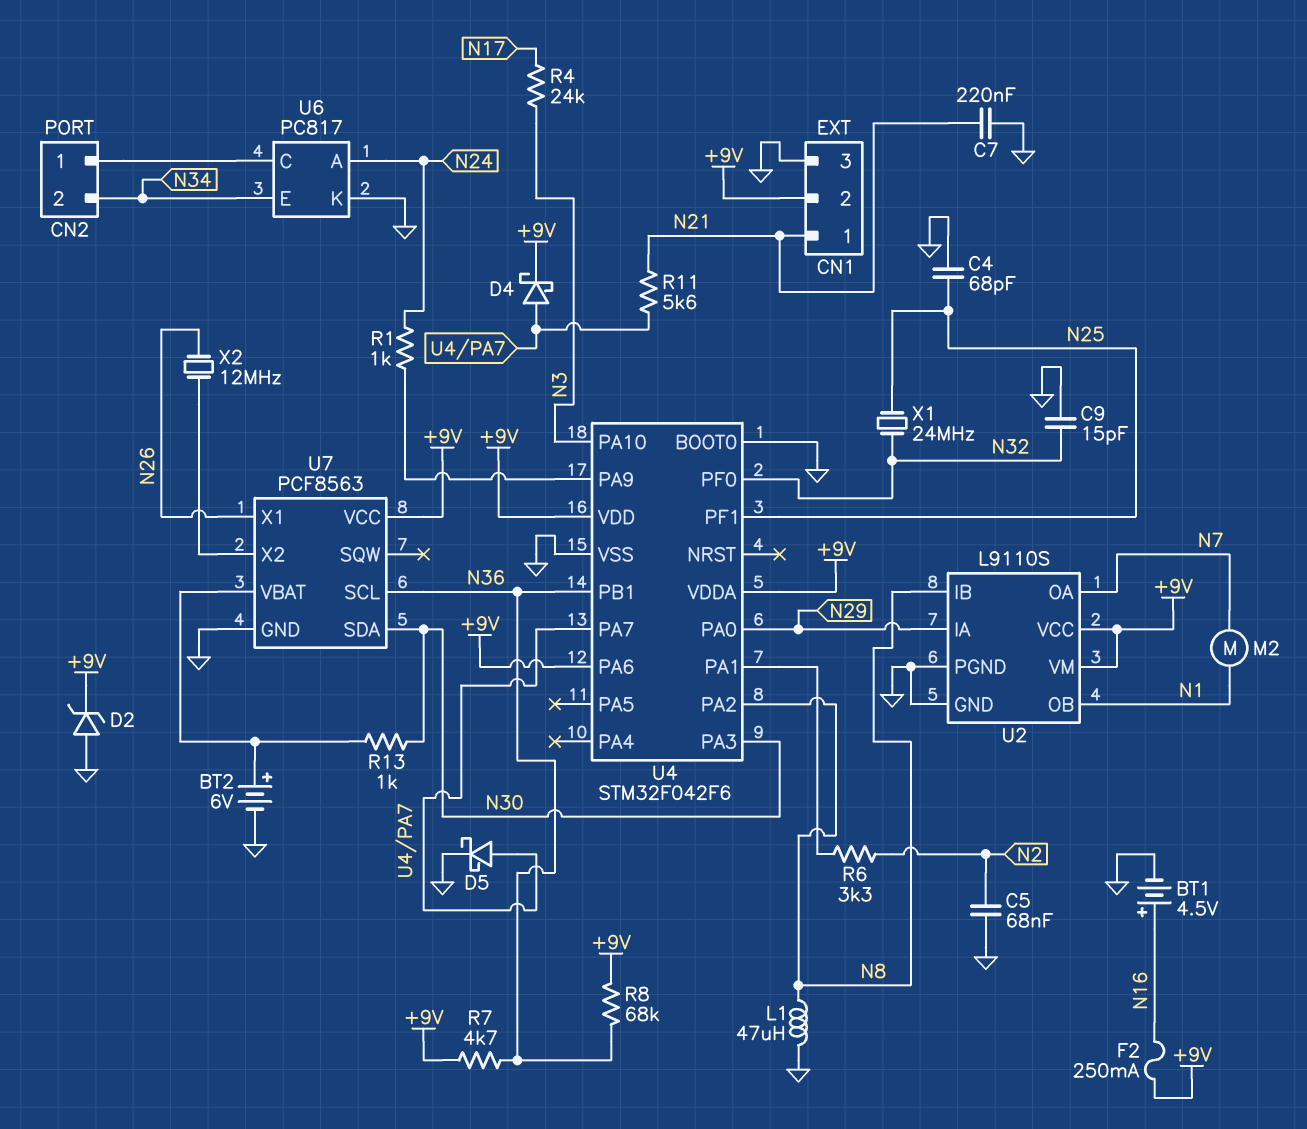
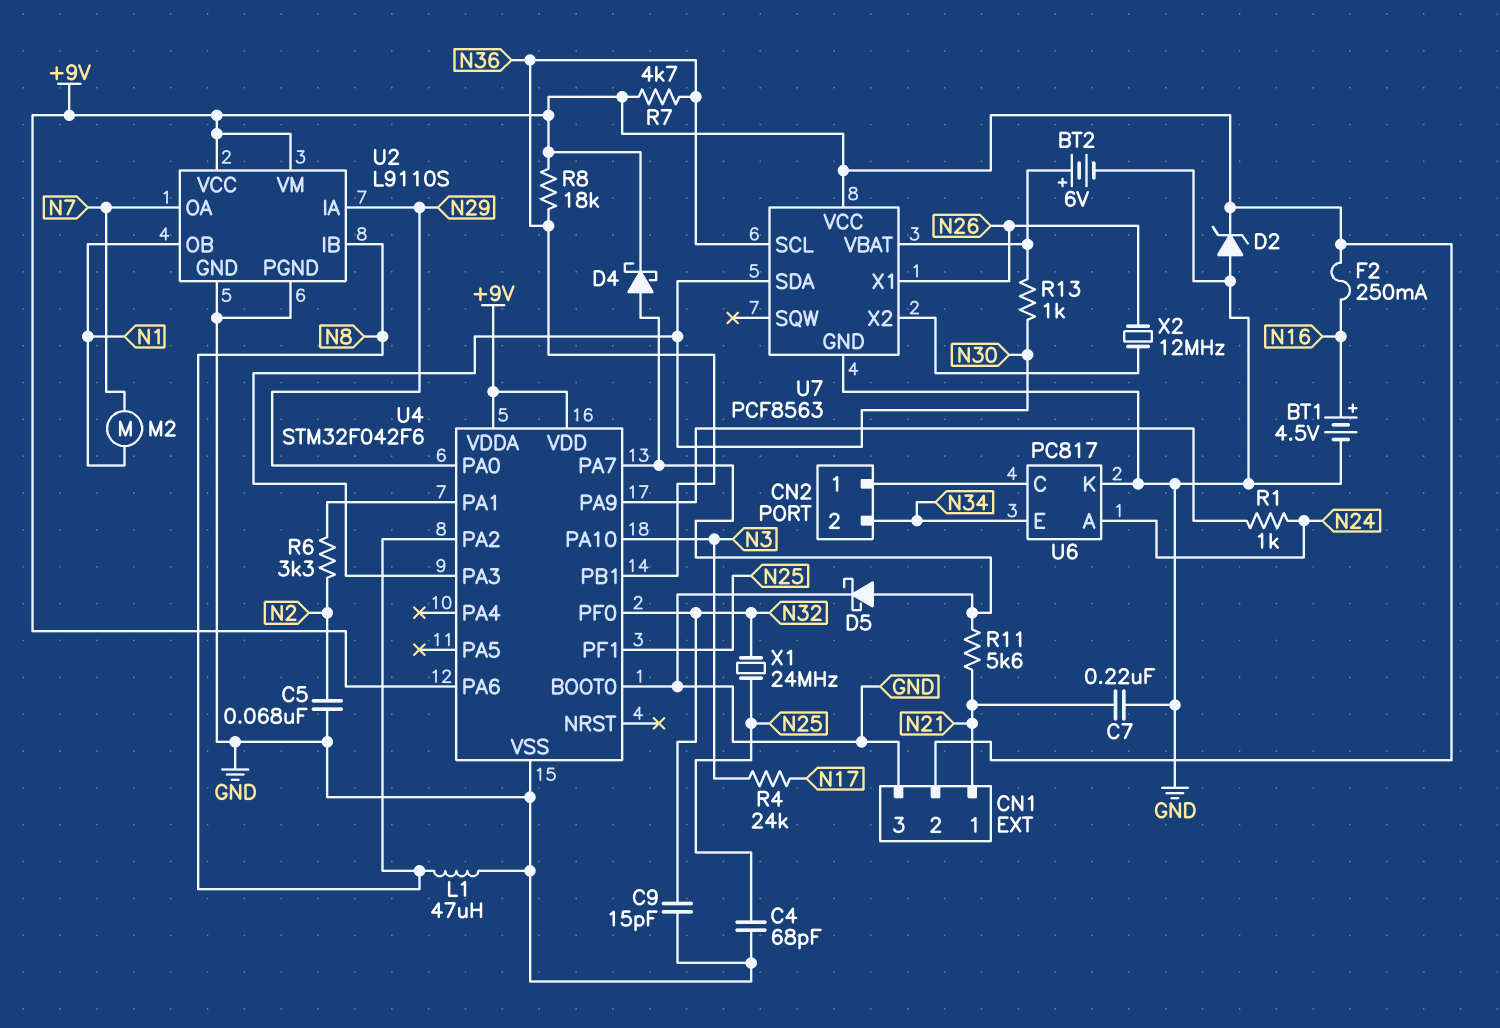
R8: 68k (+9V, N36) -> 18k (+9V, N36)

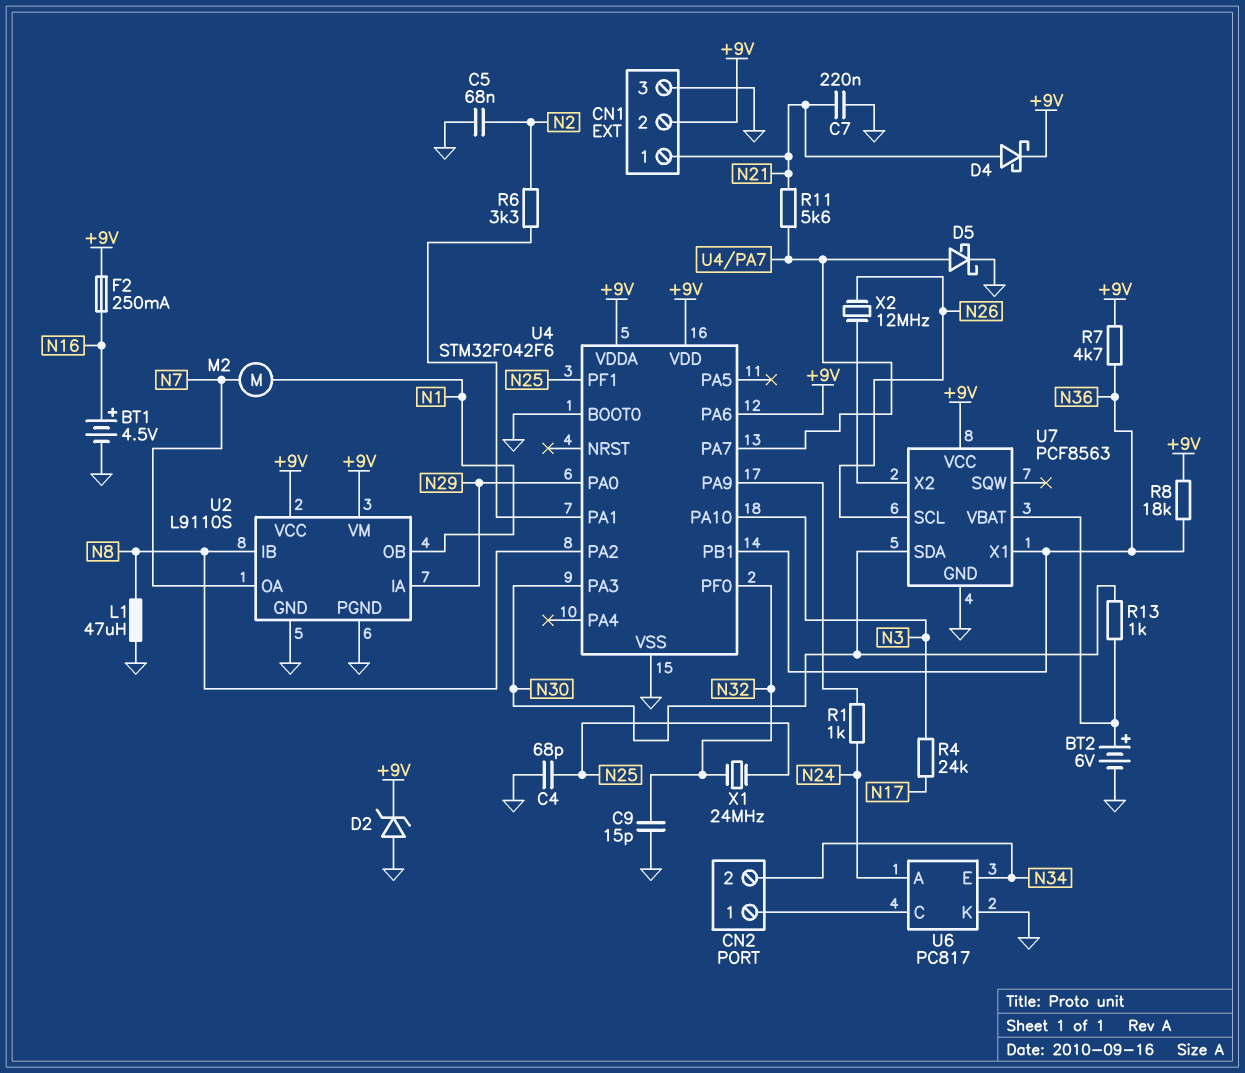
D4: schottky (A U4/PA7, K +9V) -> schottky (A N21, K +9V)
U7 pin SCL: N36 -> N26
U7 pin X1: N26 -> N36

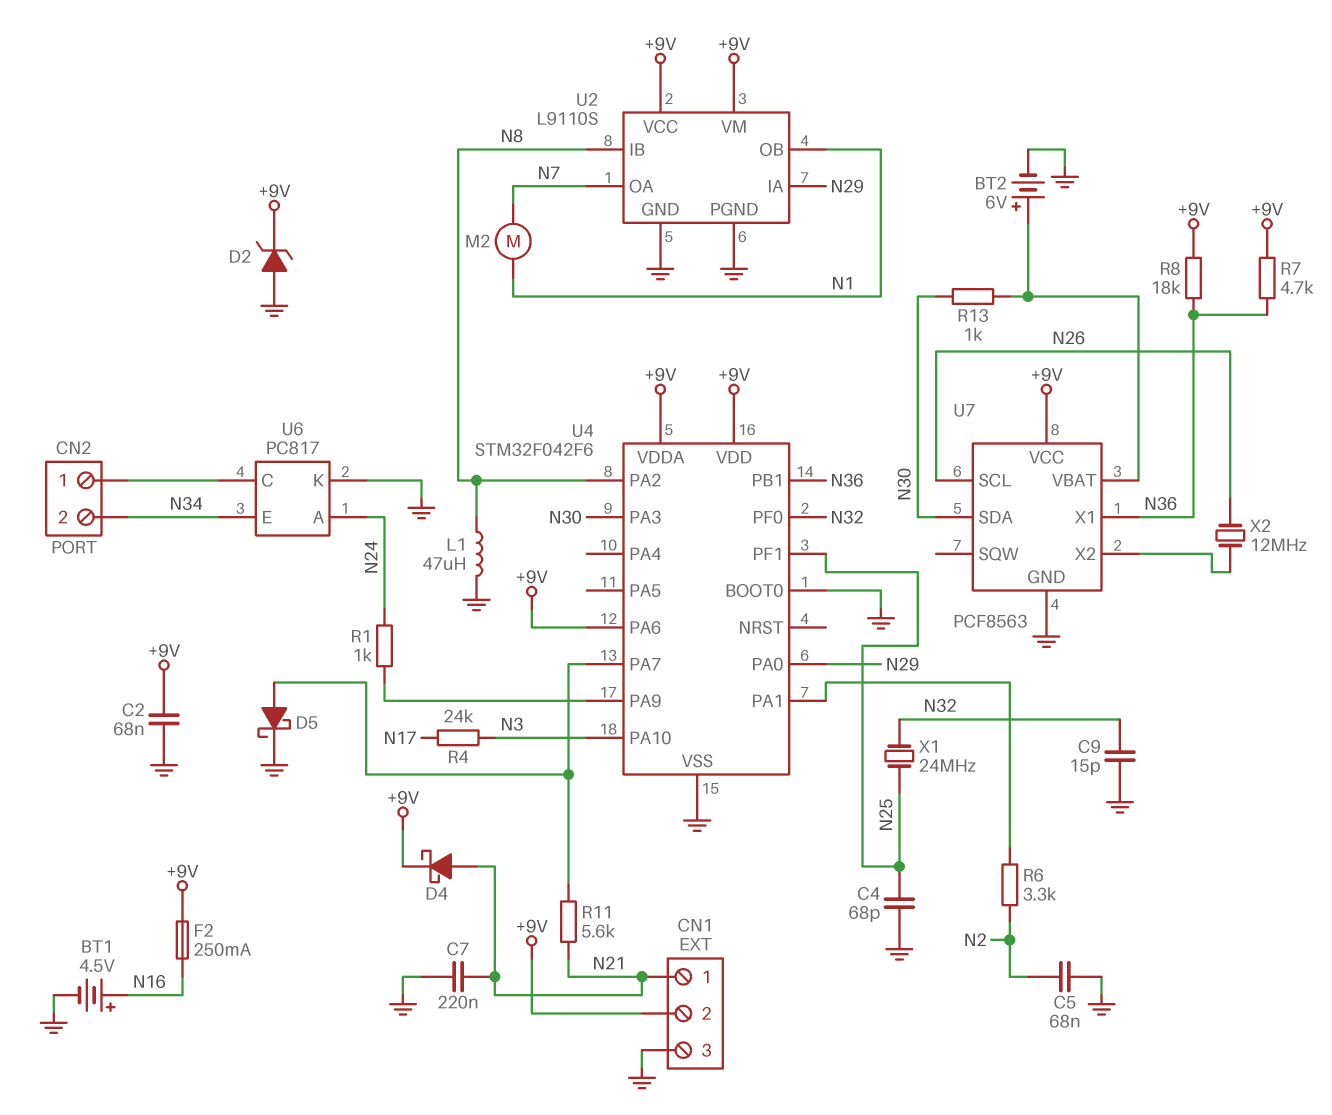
C2: none -> 68nF (+9V, GND)

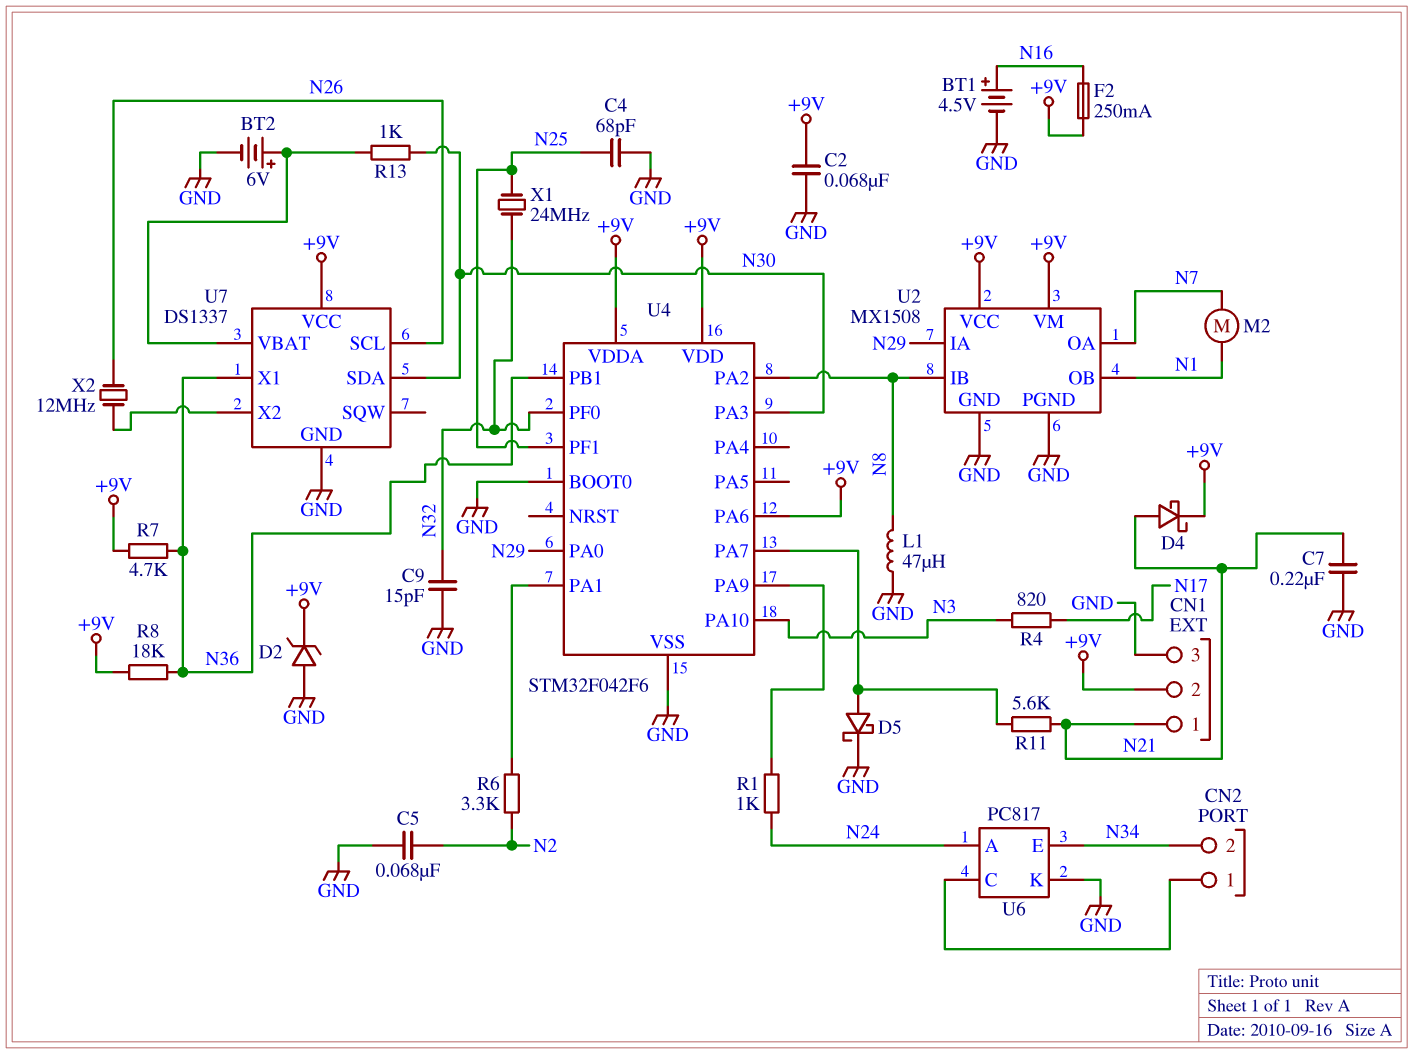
R4: 24k (N3, N17) -> 820 (N3, N17)
U2: L9110S -> MX1508
U7: PCF8563 -> DS1337

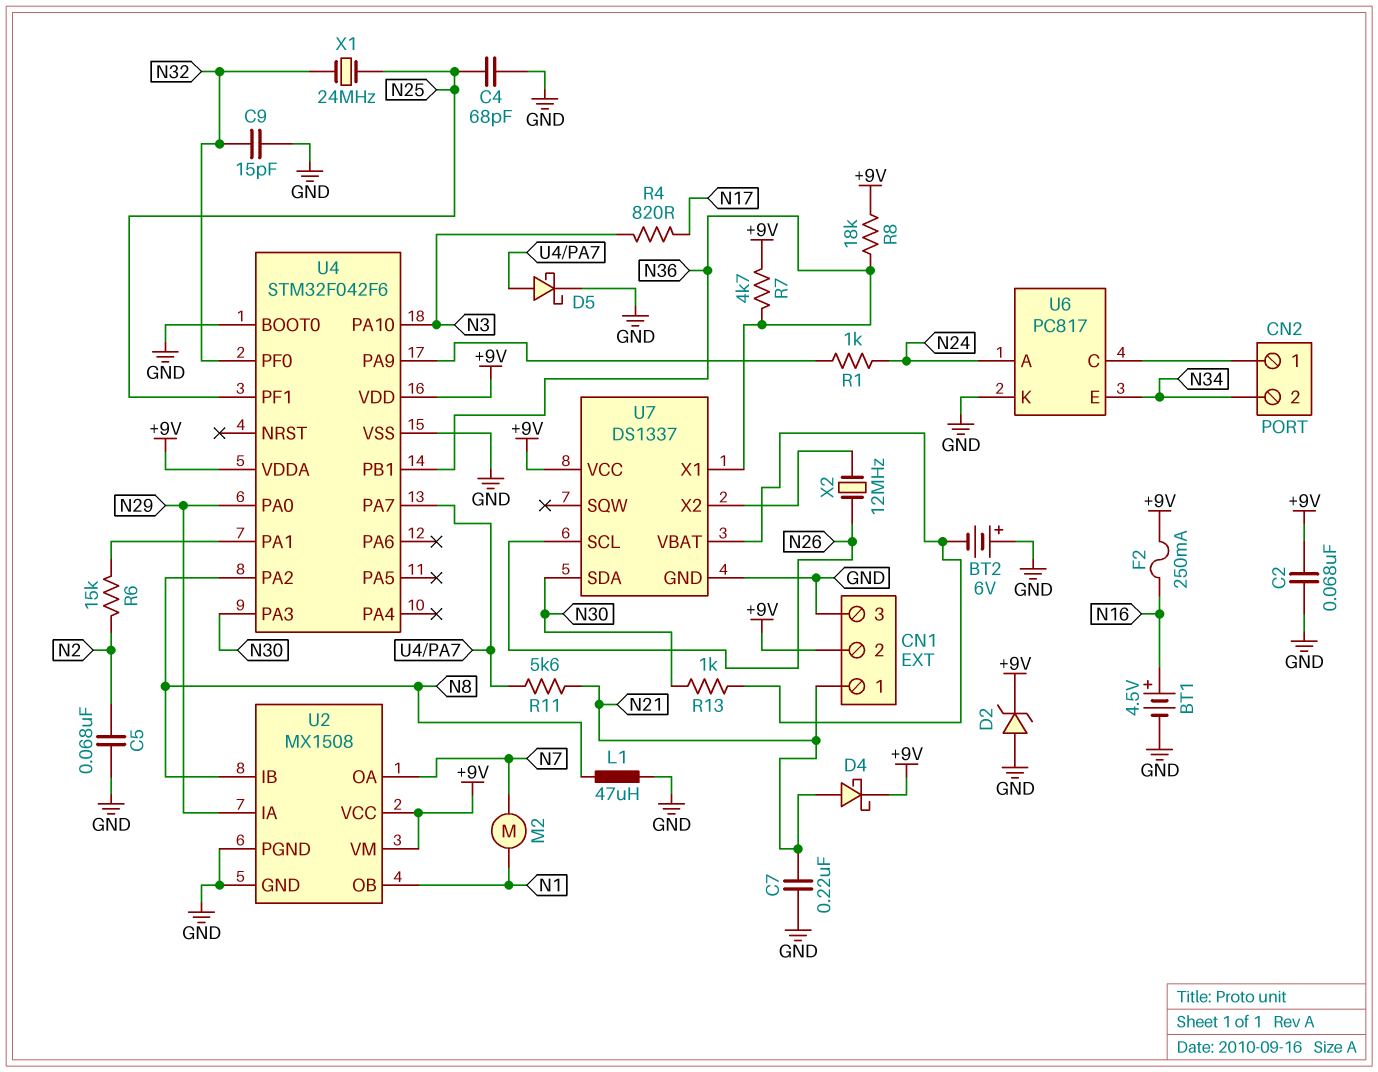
BT2: 6V (plus U7/VBAT, minus GND) -> 6V (plus GND, minus U7/VBAT)
R6: 3.3k (N2, U4/PA1) -> 15k (N2, U4/PA1)
U4 pin PA6: +9V -> none

